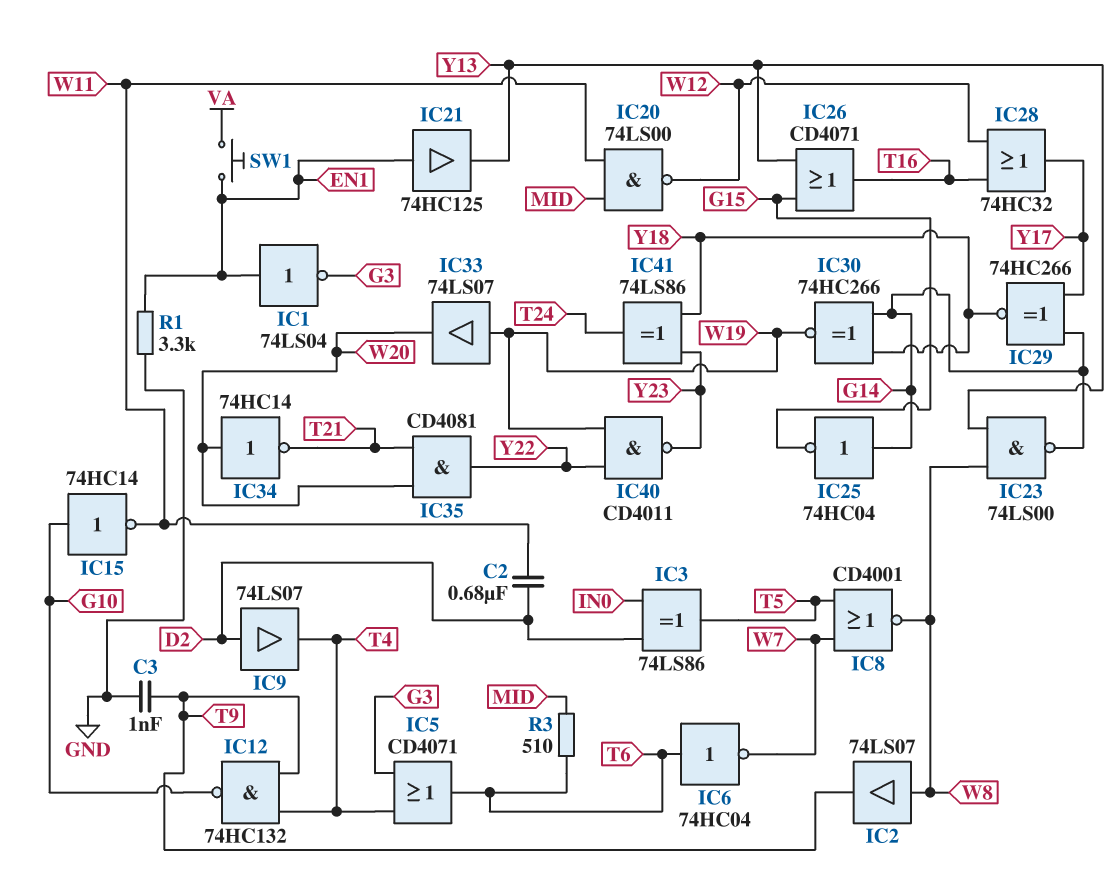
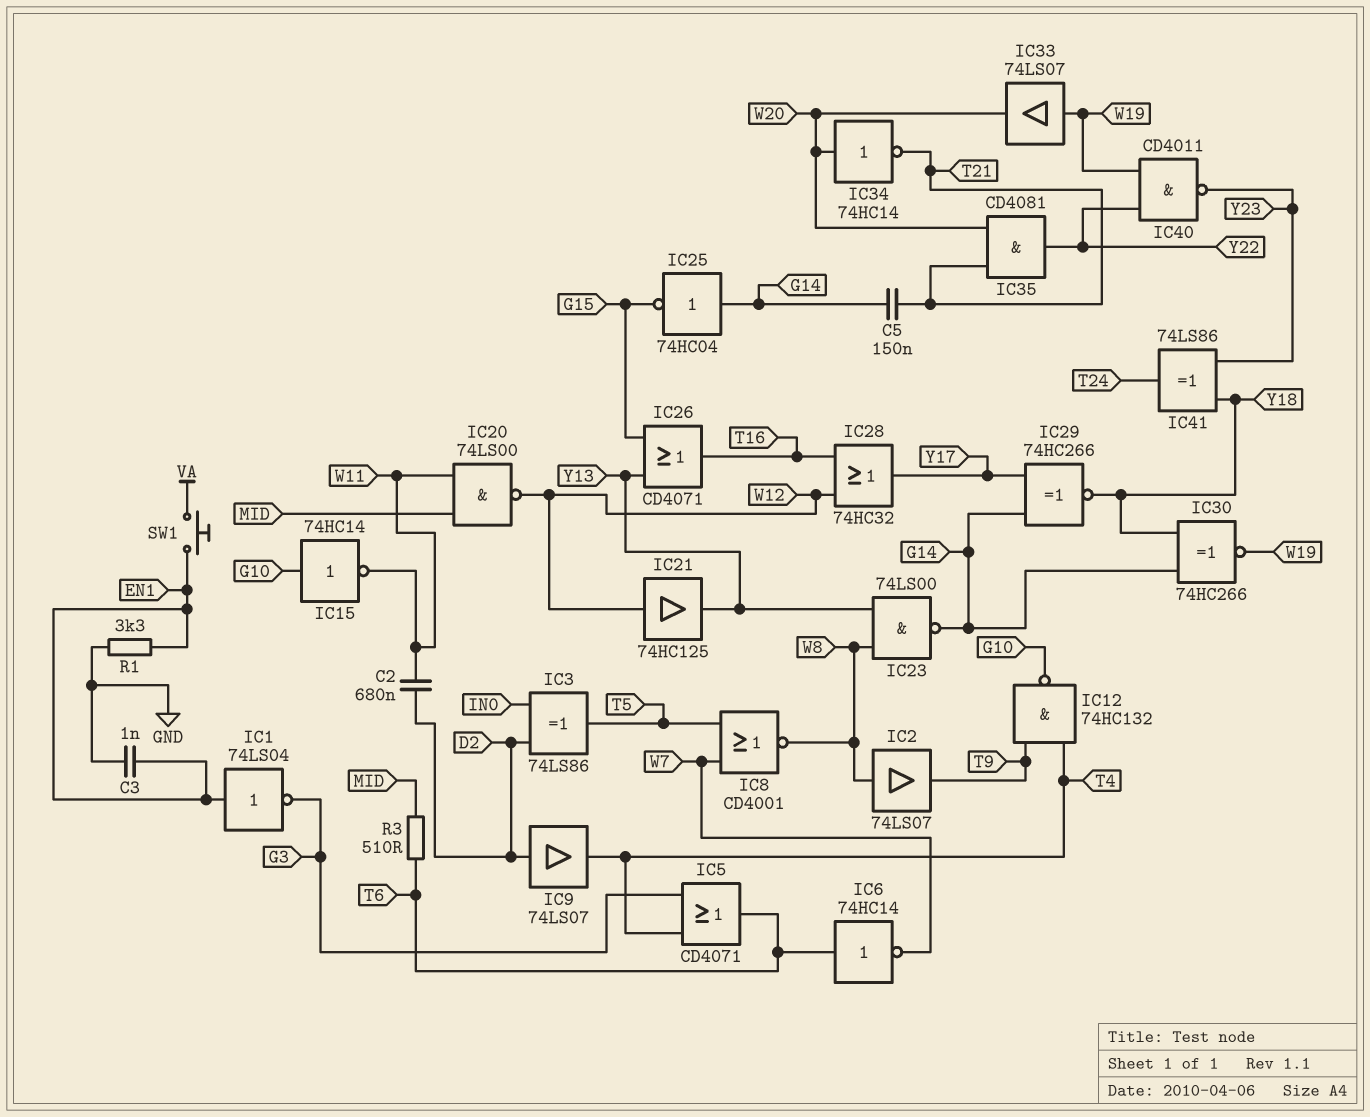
C3: 1nF (GND, T9) -> 1nF (EN1, GND)
C5: none -> 150nF (G14, T21)
IC6: NOT 74HC04 (in T6, out W7) -> NOT 74HC14 (in T6, out W7)
IC21: buffer 74HC125 (in EN1, out Y13) -> buffer 74HC125 (in W12, out Y13)

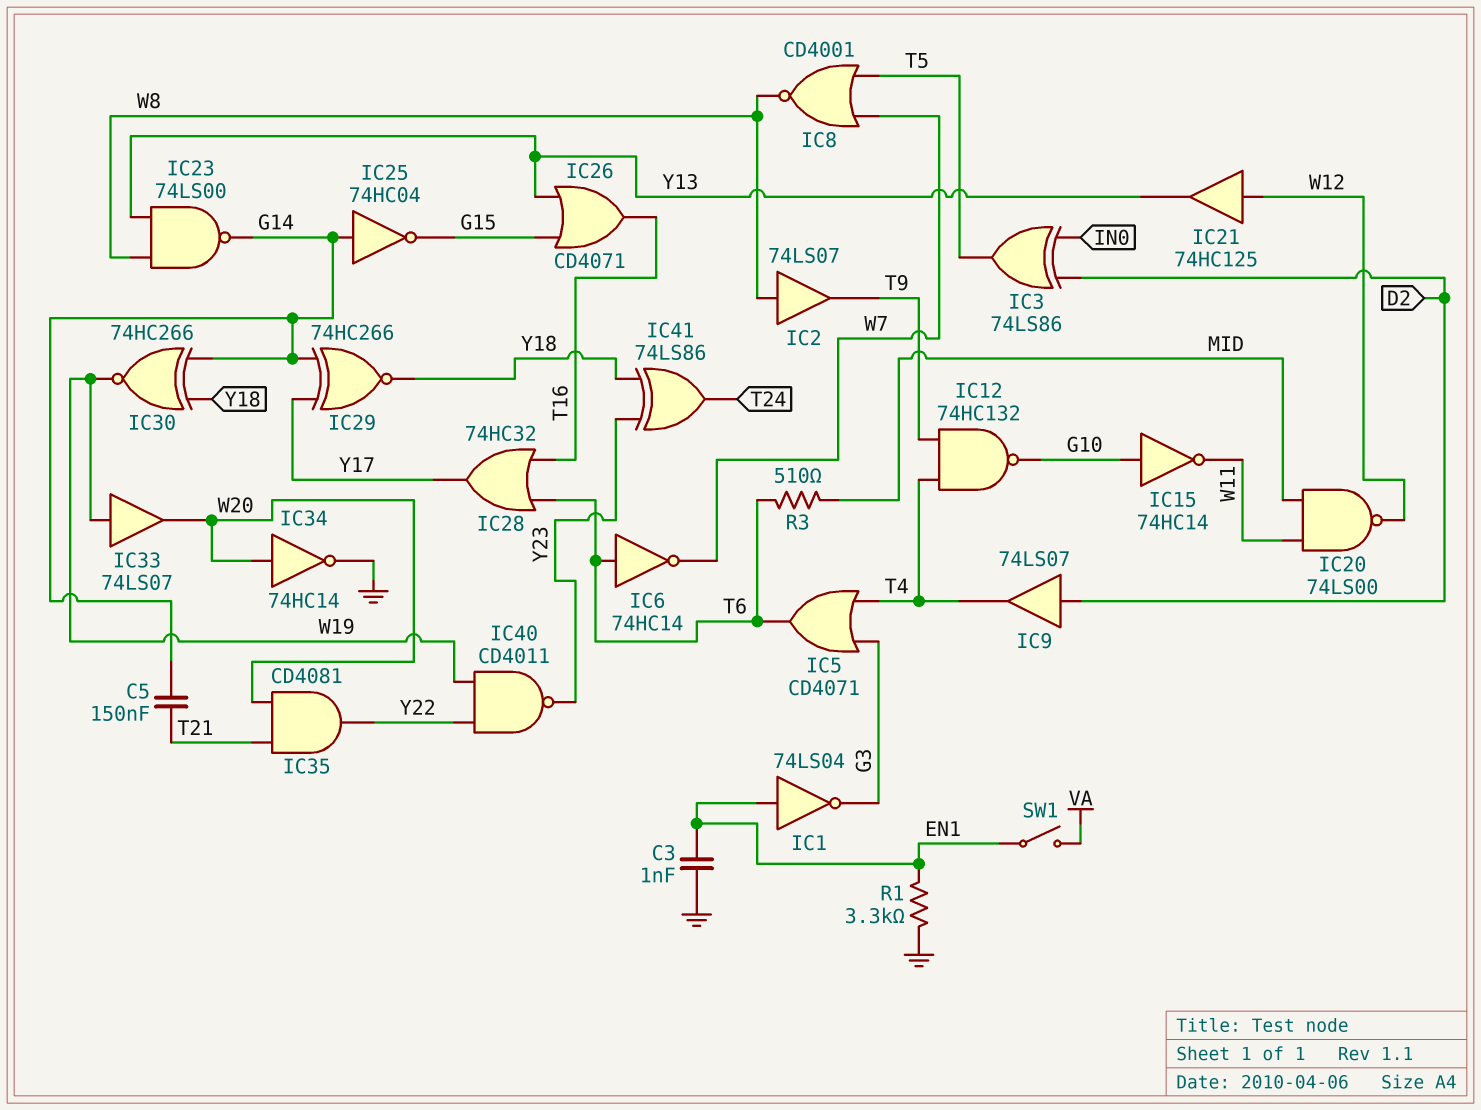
C2: 680nF (D2, W11) -> none
IC28: OR 74HC32 (in T16, in W12, out Y17) -> OR 74HC32 (in T6, in T16, out Y17)
IC34: NOT 74HC14 (in W20, out T21) -> NOT 74HC14 (in W20, out GND)
SW1: button (EN1, VA) -> switch (EN1, VA)

